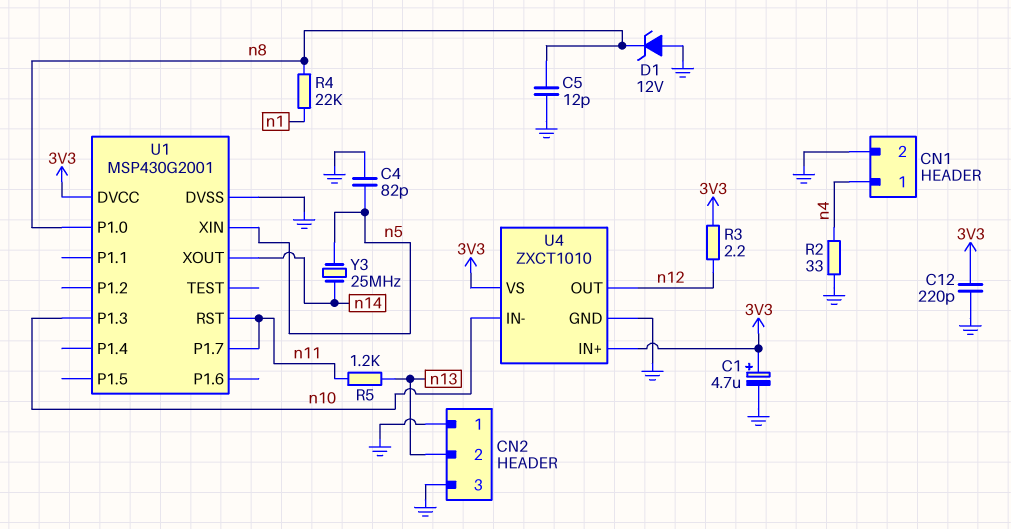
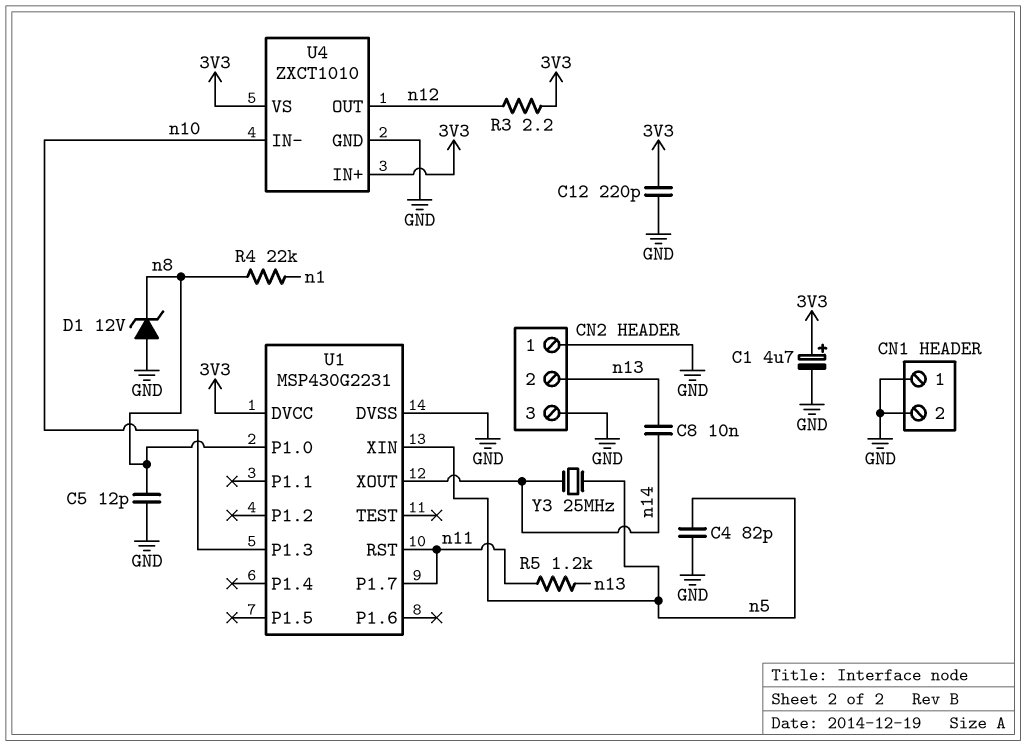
C8: none -> 10nF (n13, n14)
CN1 pin 1: n4 -> GND
R2: 33 (GND, n4) -> none
U1: MSP430G2001 -> MSP430G2231

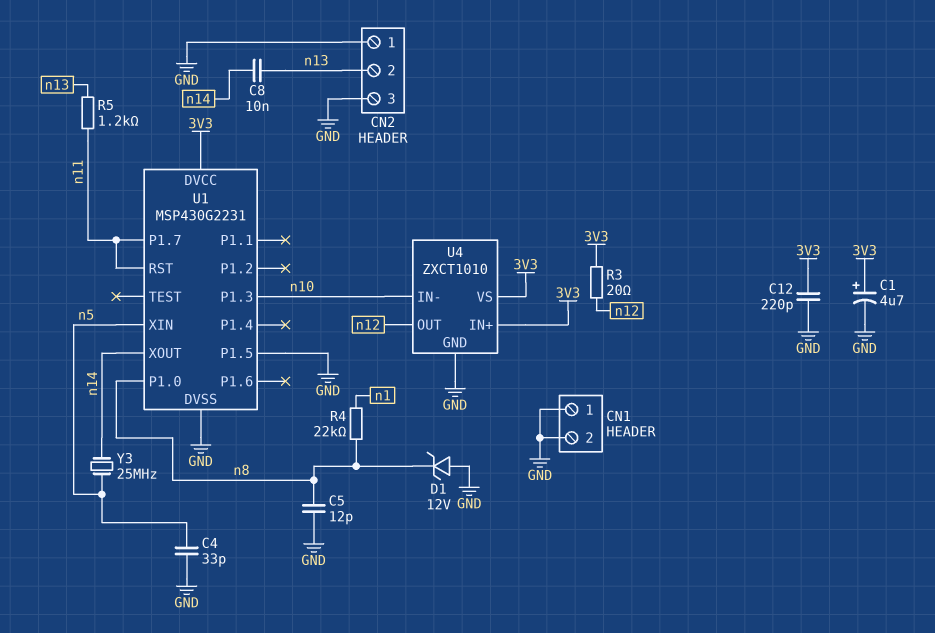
C4: 82pF (GND, n5) -> 33pF (GND, n5)
R3: 2.2 (3V3, n12) -> 20 (3V3, n12)
U1 pin P1.5: none -> GND

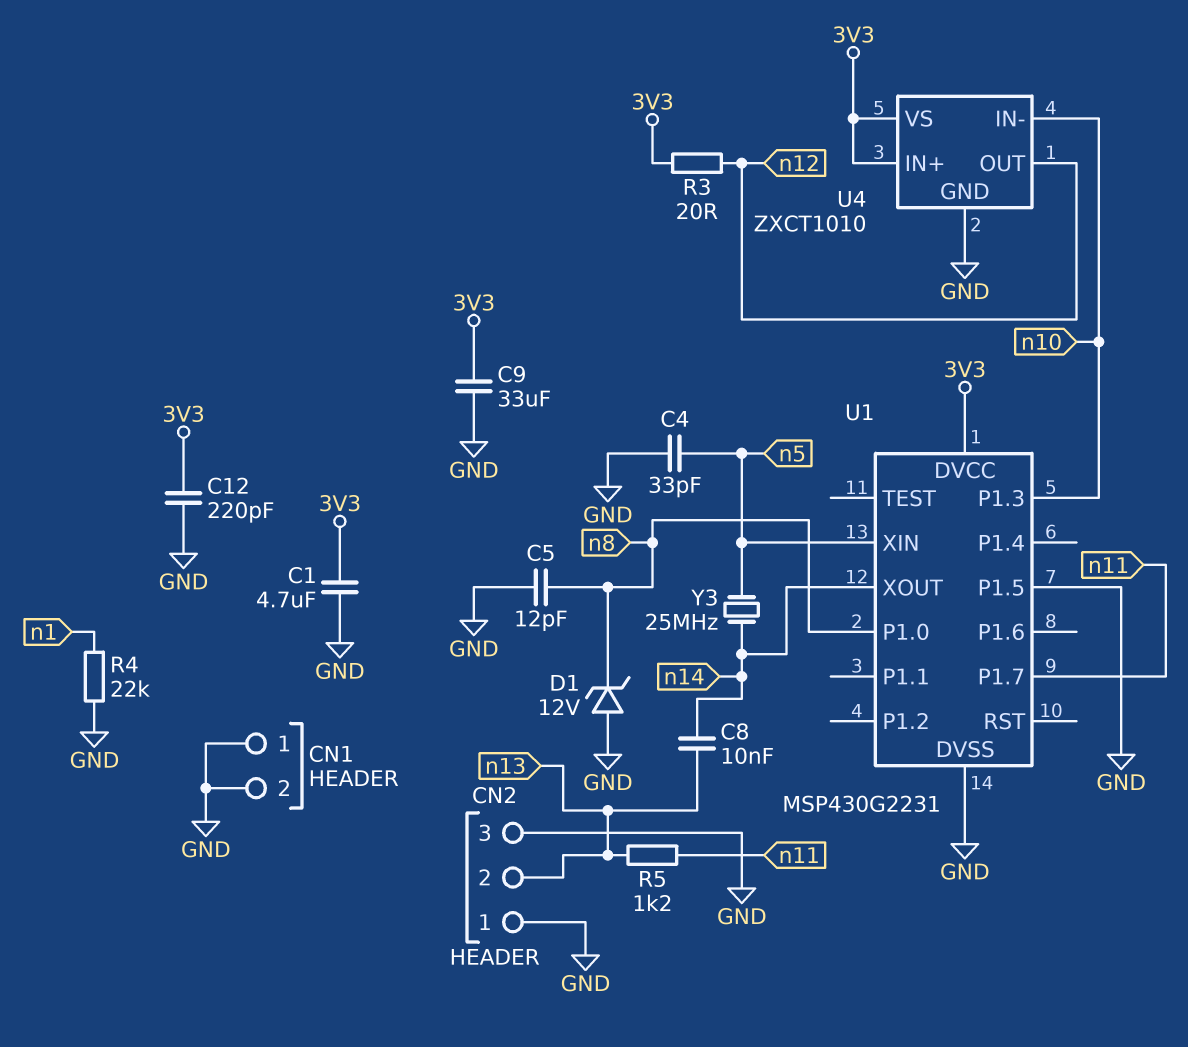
C1: 4.7uF (plus 3V3, minus GND) -> 4.7uF (3V3, GND)
C9: none -> 33uF (3V3, GND)
R4: 22k (n1, n8) -> 22k (GND, n1)
U1 pin RST: n11 -> none

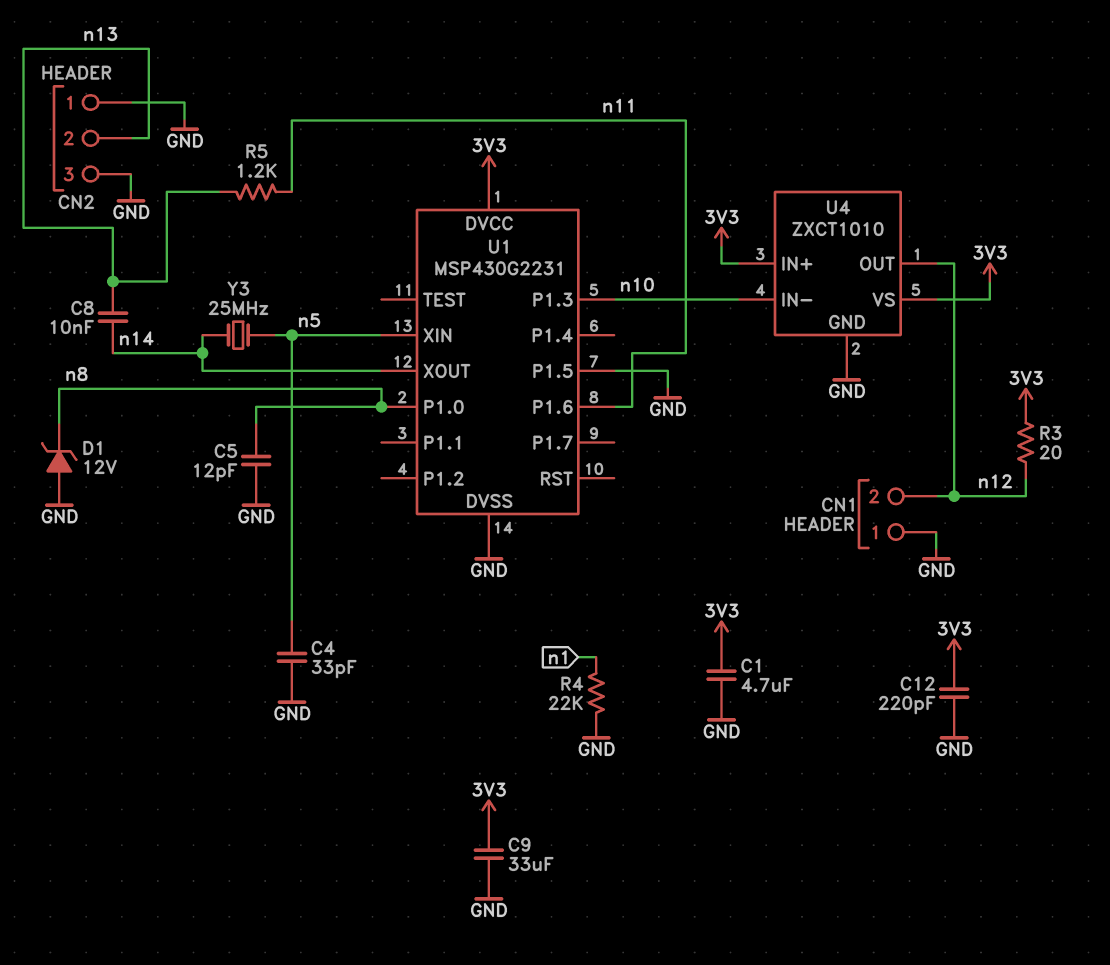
CN1 pin 2: GND -> n12
U1 pin P1.6: none -> n11
U1 pin P1.7: n11 -> none

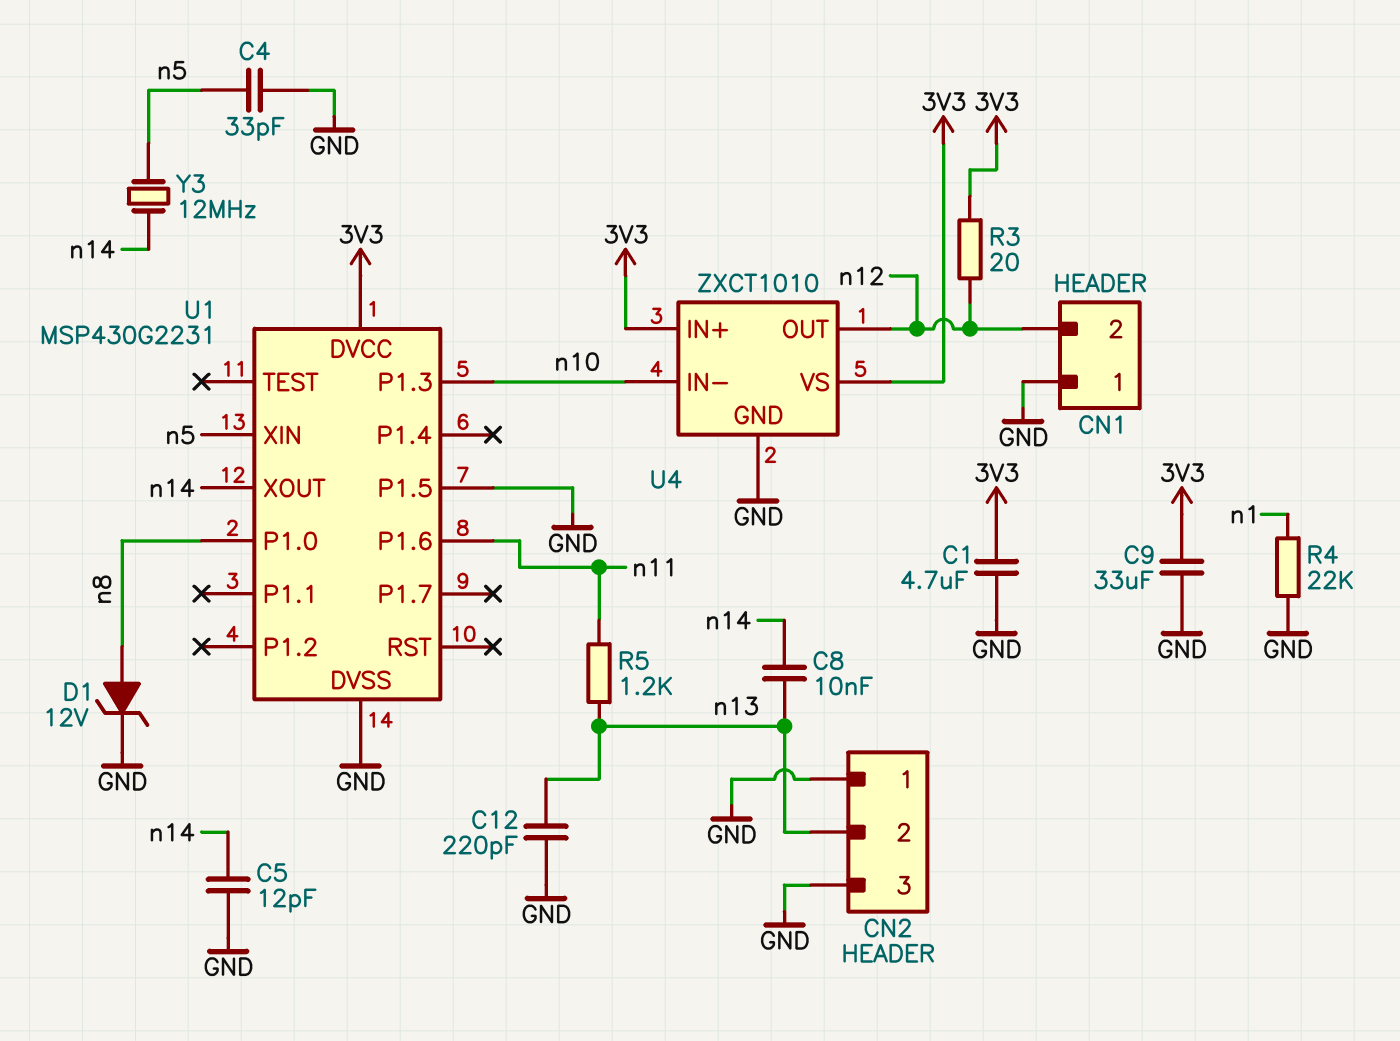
C5: 12pF (GND, n8) -> 12pF (GND, n14)
C12: 220pF (3V3, GND) -> 220pF (GND, n13)
D1: zener 12V (A GND, K n8) -> zener 12V (A n8, K GND)
Y3: 25MHz (n5, n14) -> 12MHz (n5, n14)

